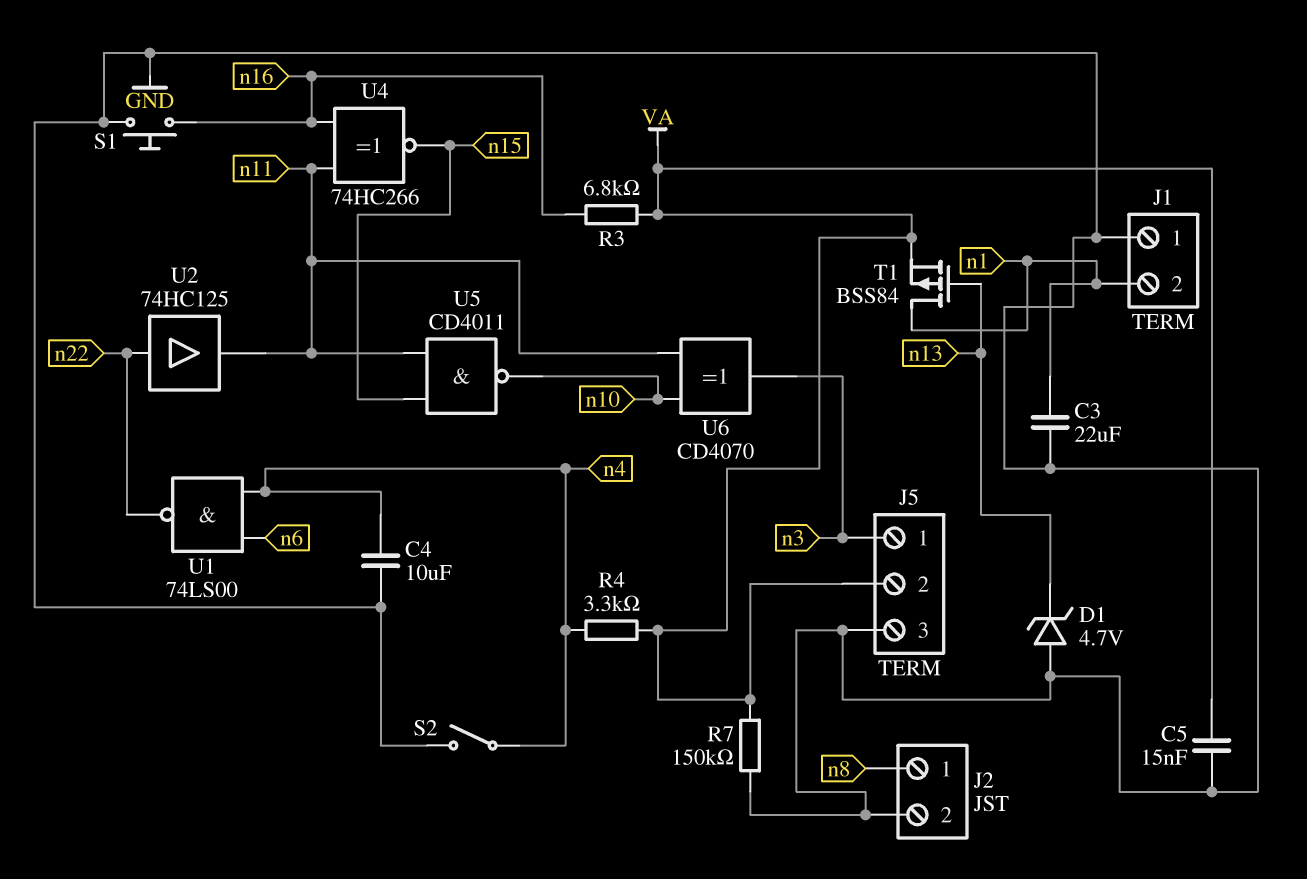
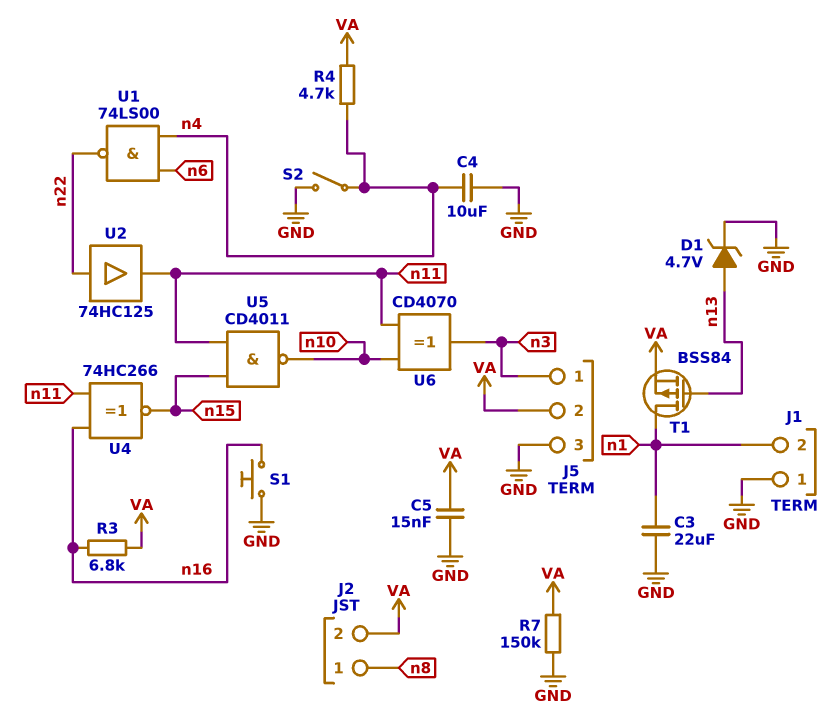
D1: zener 4.7V (A GND, K n13) -> zener 4.7V (A n13, K GND)
J2 pin 2: GND -> VA
R4: 3.3k (VA, n4) -> 4.7k (VA, n4)

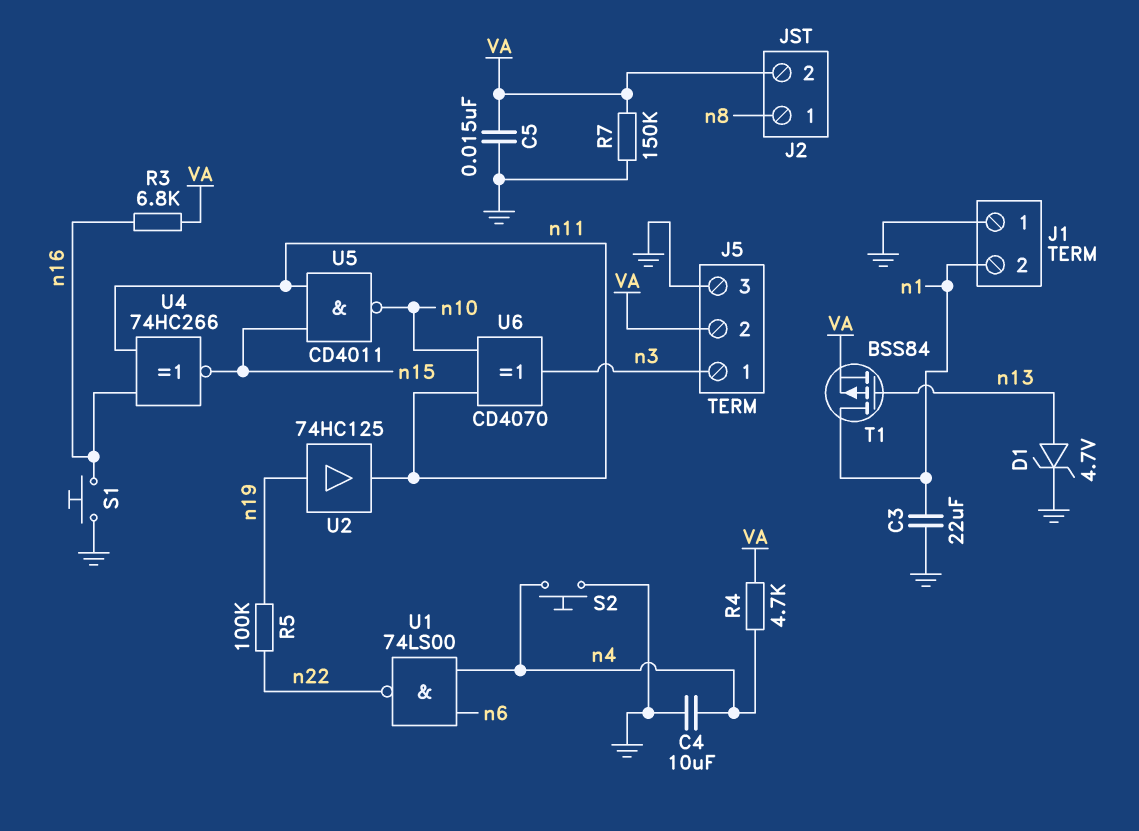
R5: none -> 100k (n19, n22)
S2: switch (GND, n4) -> button (GND, n4)
U2: buffer 74HC125 (in n22, out n11) -> buffer 74HC125 (in n19, out n11)

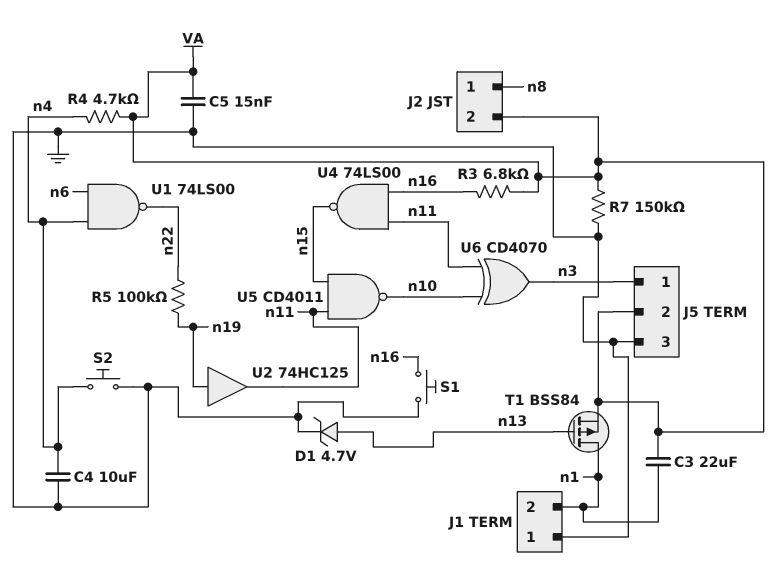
C3: 22uF (GND, n1) -> 22uF (VA, n1)
U4: XNOR 74HC266 (in n11, in n16, out n15) -> NAND 74LS00 (in n11, in n16, out n15)

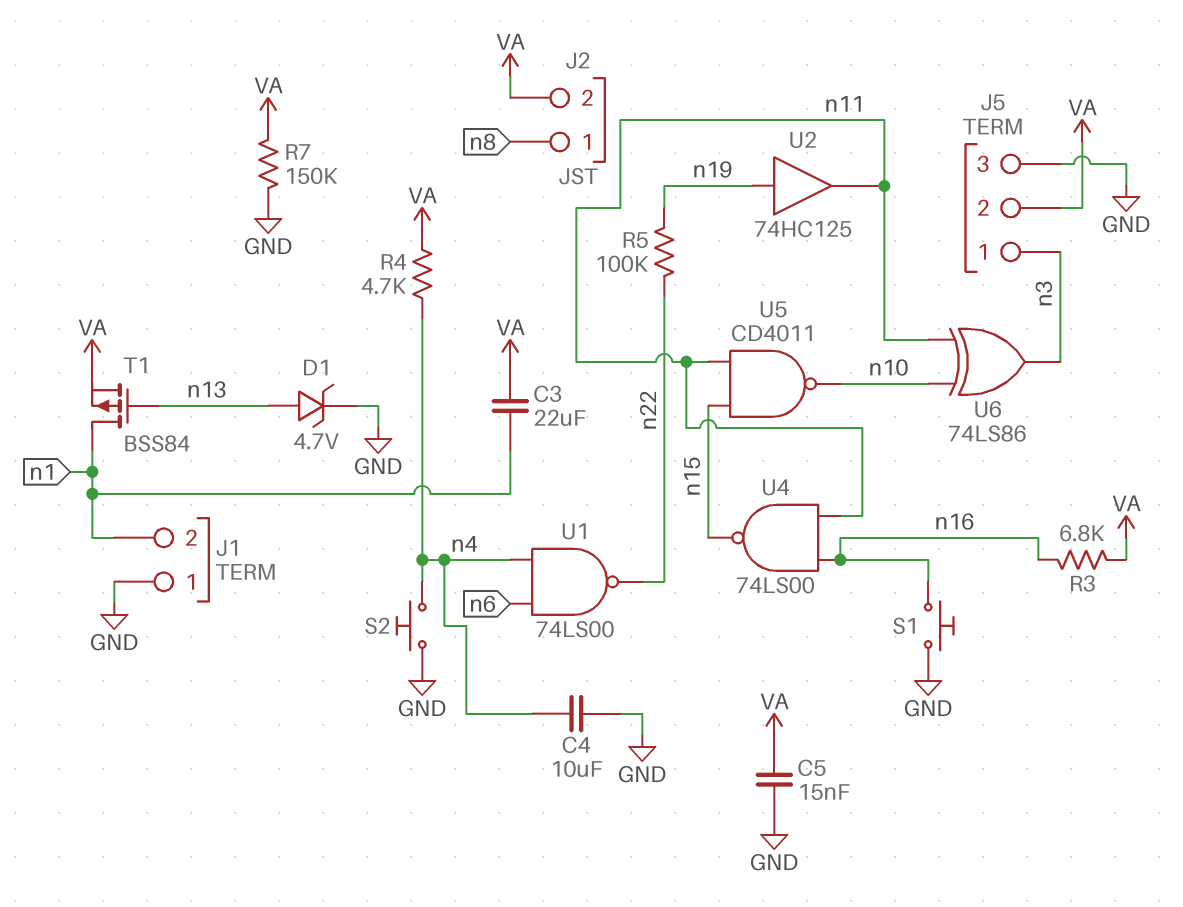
U6: XOR CD4070 (in n10, in n11, out n3) -> XOR 74LS86 (in n10, in n11, out n3)

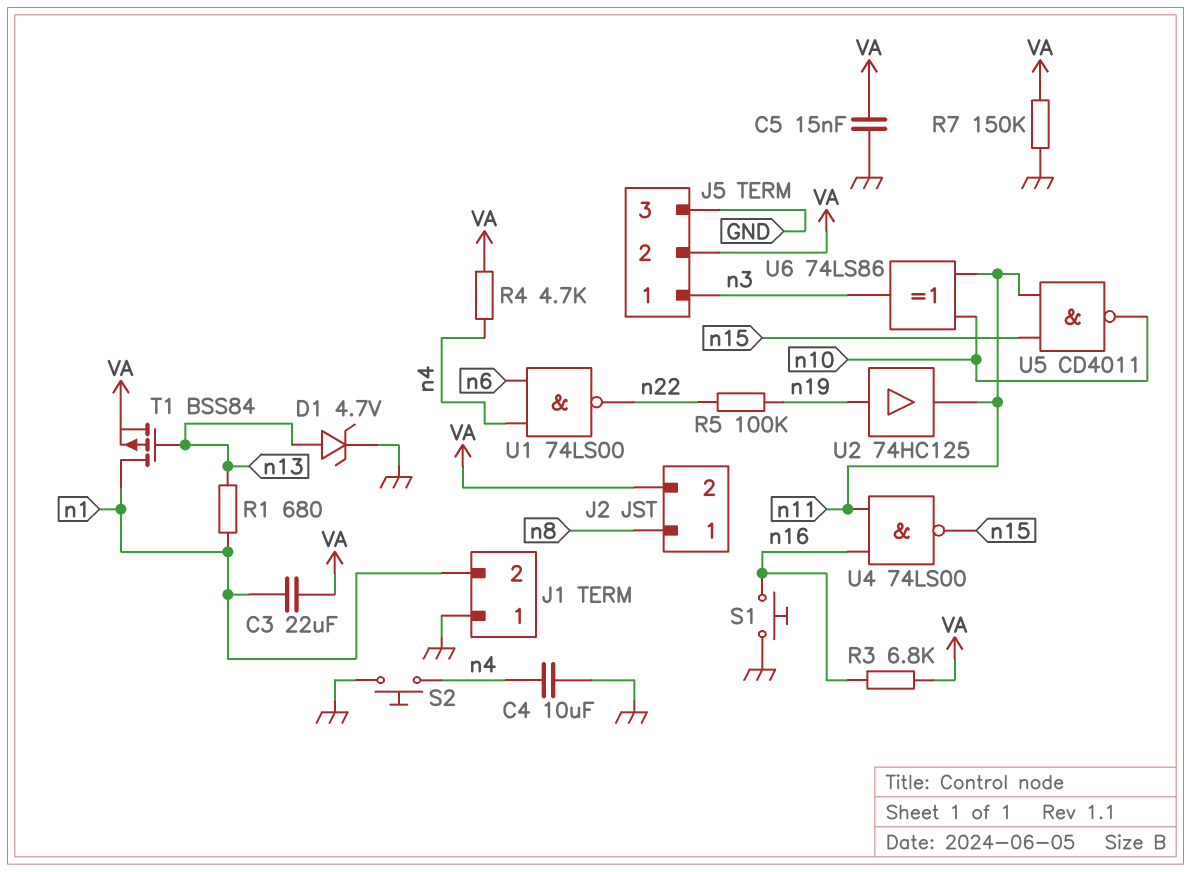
R1: none -> 680 (n1, n13)

